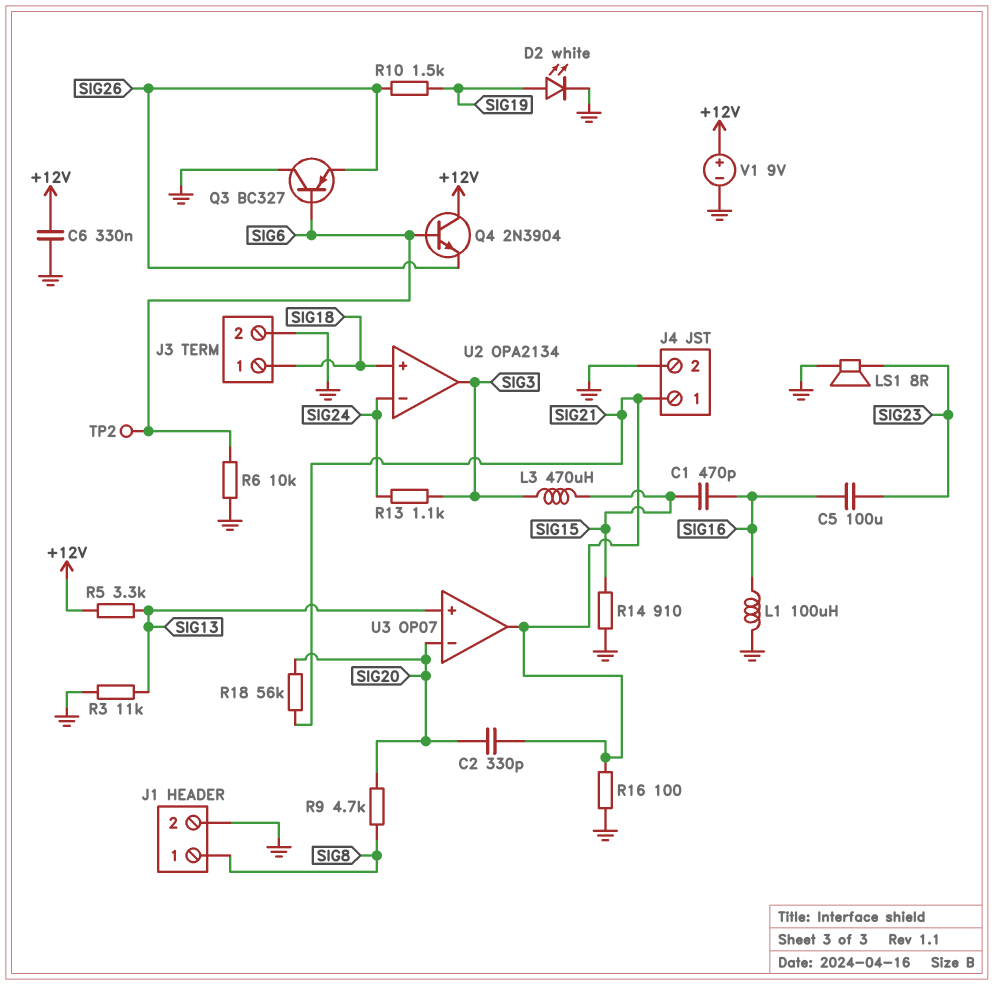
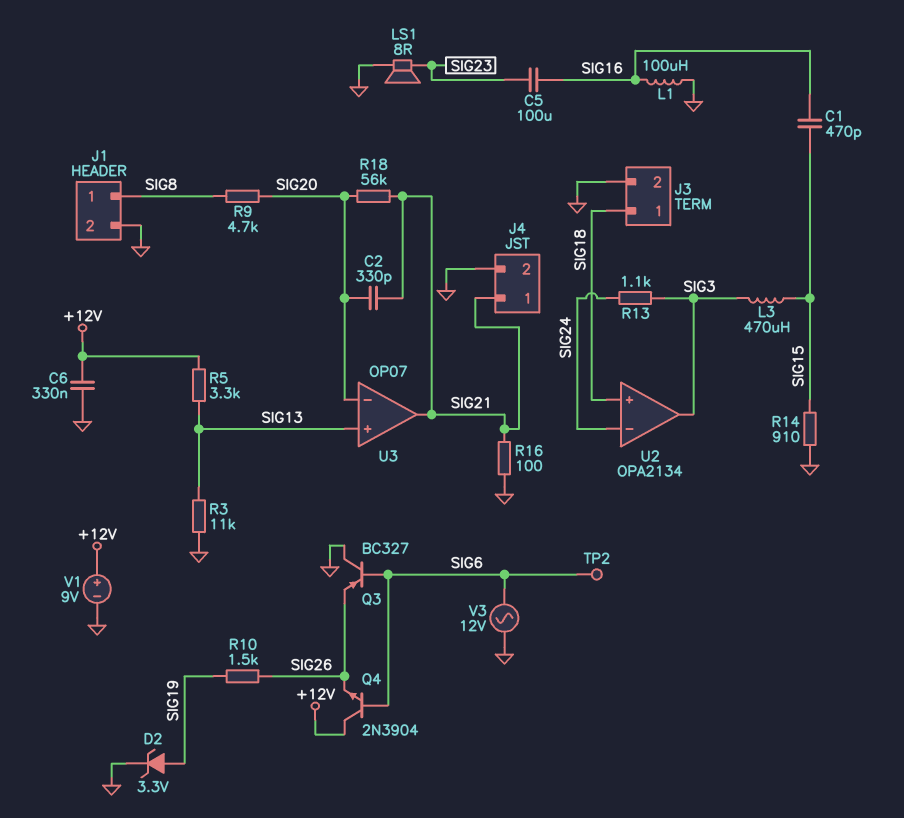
D2: LED white (A SIG19, K GND) -> zener 3.3V (A SIG19, K GND)
R6: 10k (GND, SIG6) -> none
V3: none -> AC 12V (GND, SIG6)

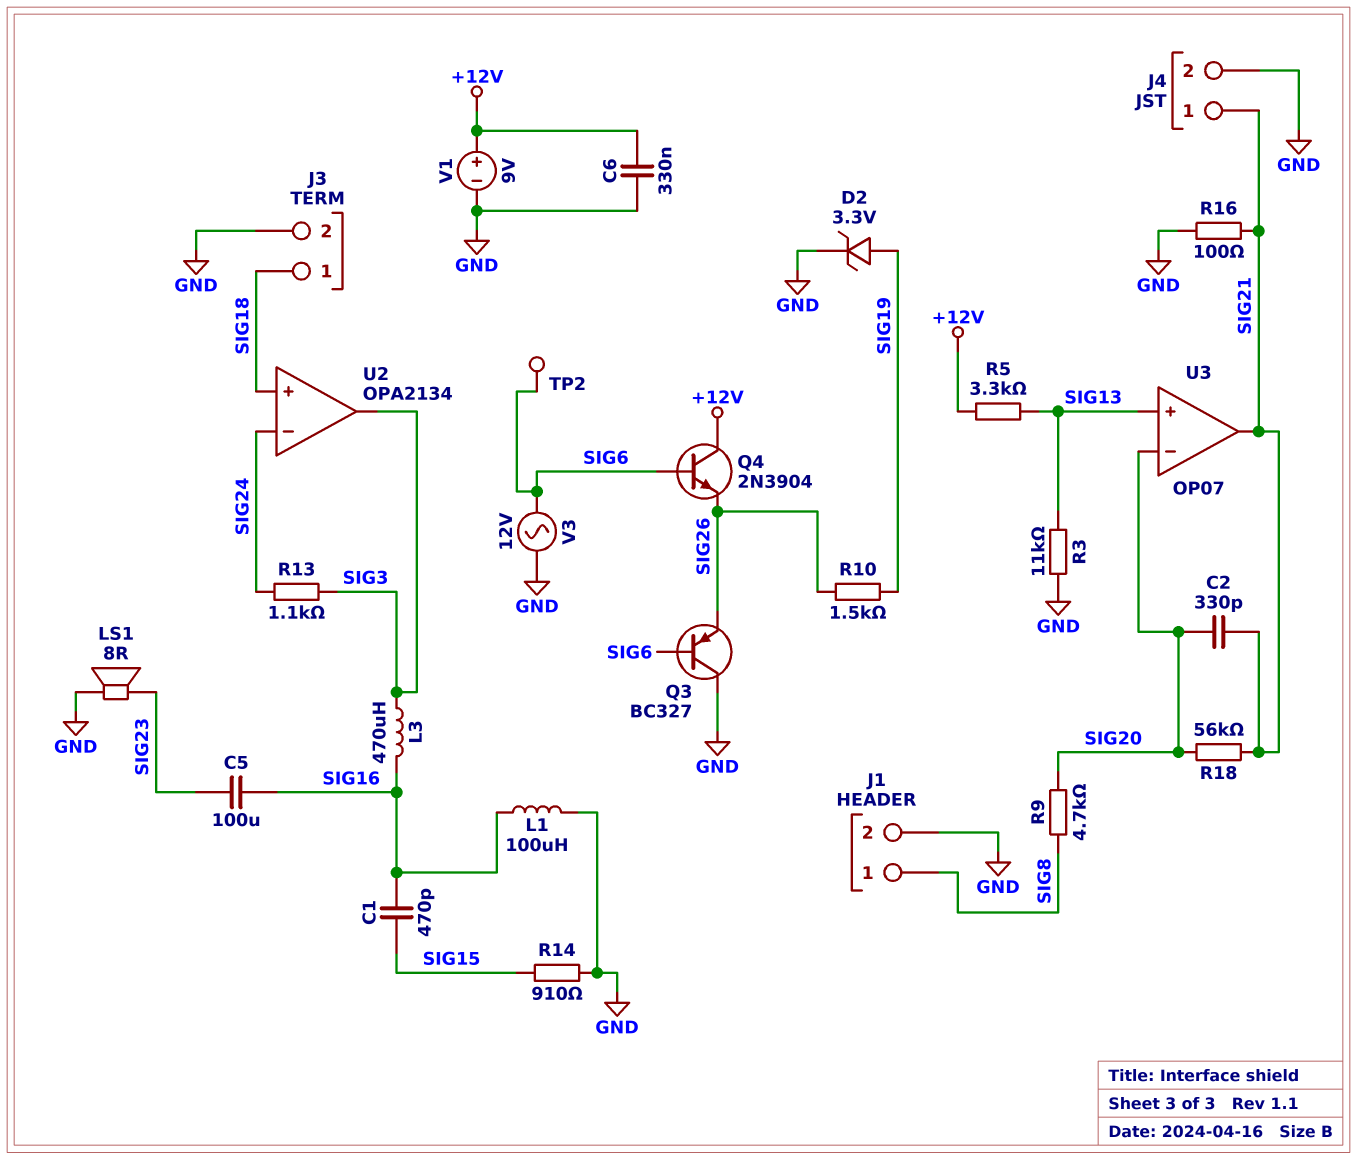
L3: 470uH (SIG3, SIG15) -> 470uH (SIG3, SIG16)

